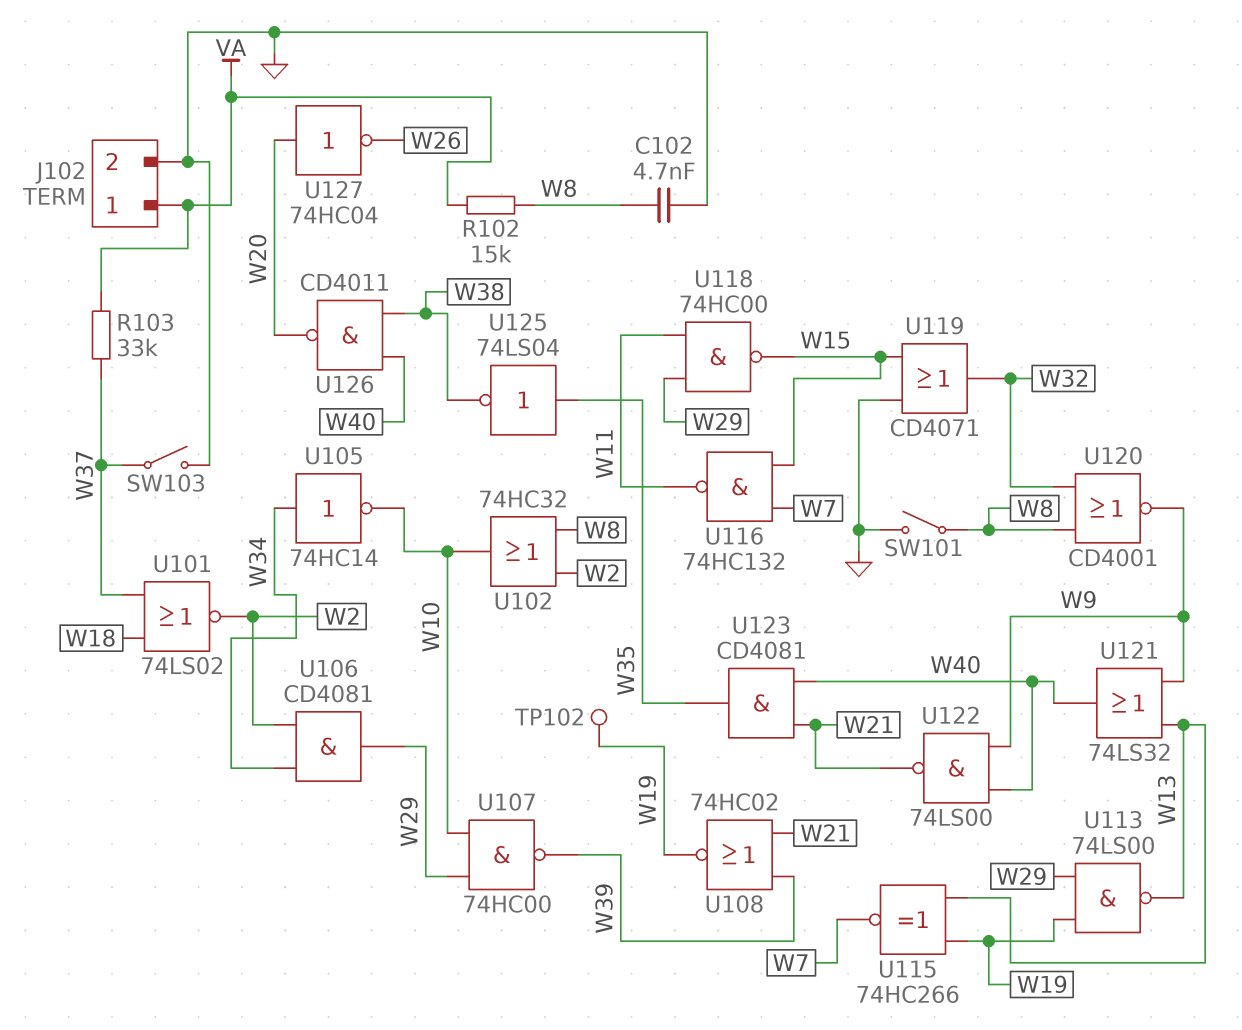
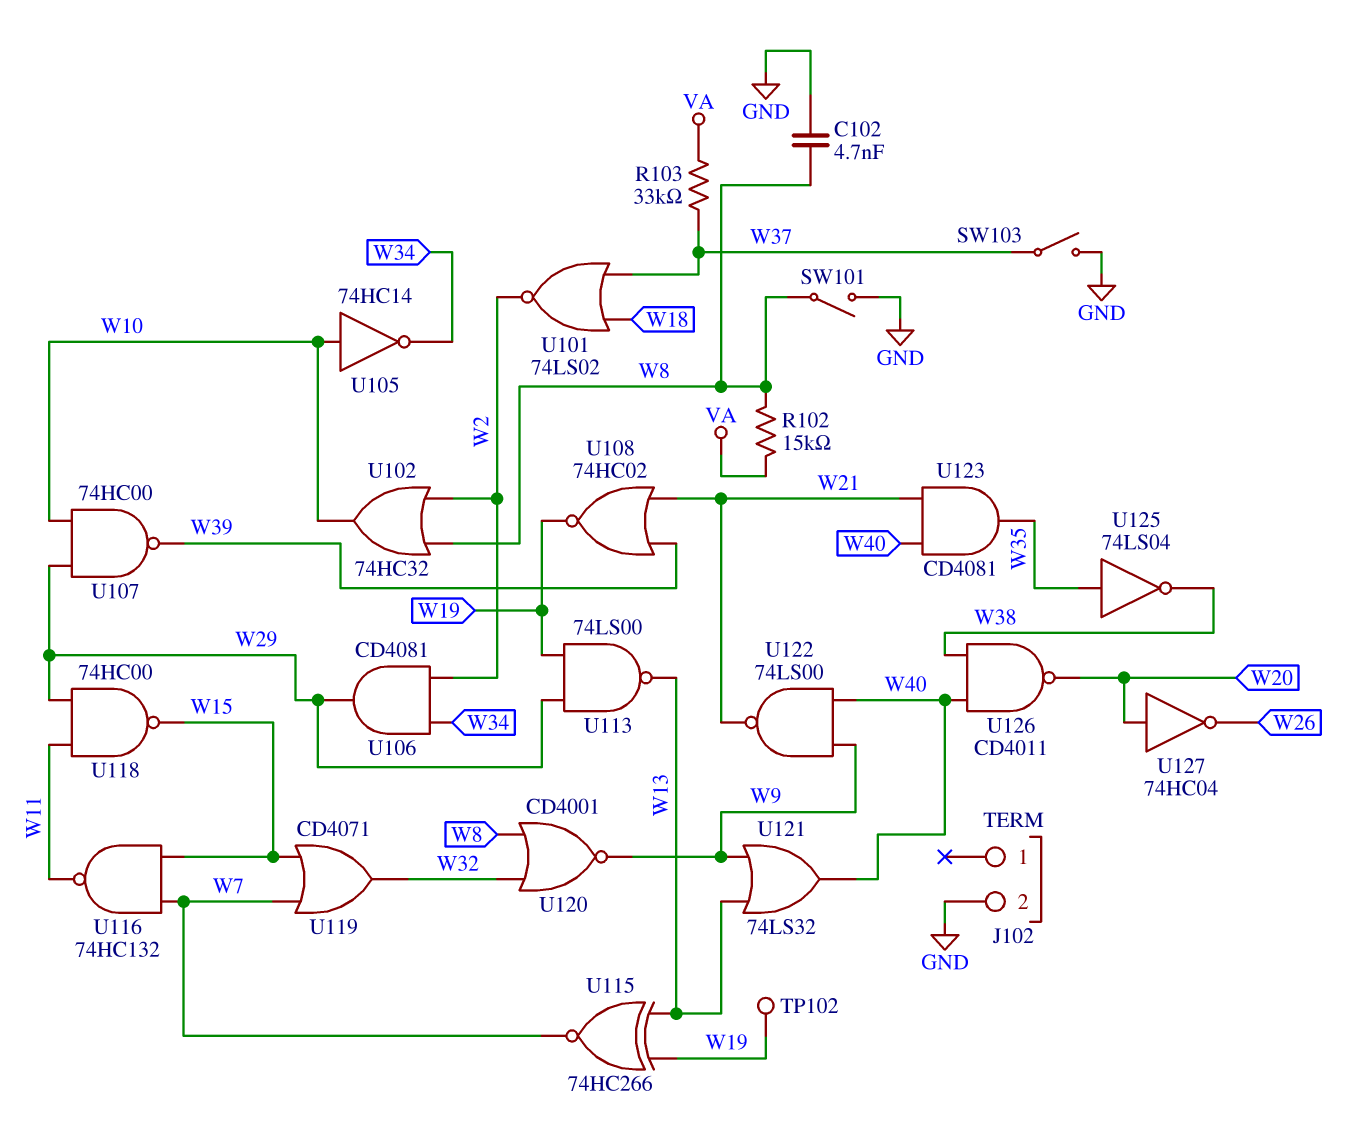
J102 pin 1: VA -> none
U105: NOT 74HC14 (in W34, out W10) -> NOT 74HC14 (in W10, out W34)
U119: OR CD4071 (in GND, in W15, out W32) -> OR CD4071 (in W7, in W15, out W32)

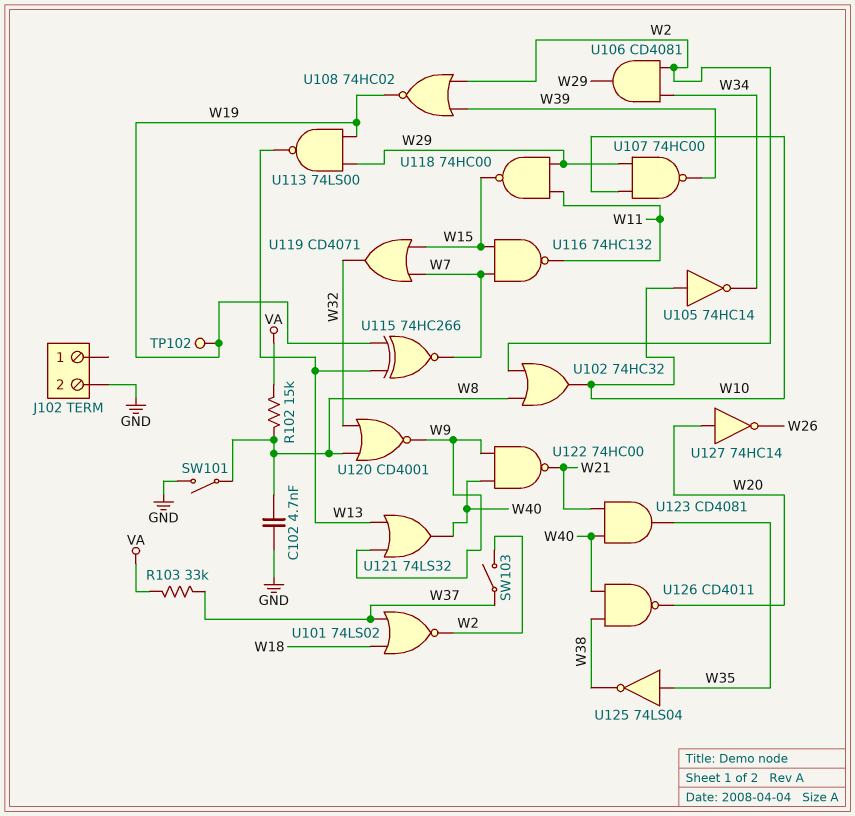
SW103: switch (GND, W37) -> switch (W2, W37)
U108: NOR 74HC02 (in W21, in W39, out W19) -> NOR 74HC02 (in W2, in W39, out W19)
U122: NAND 74LS00 (in W9, in W40, out W21) -> NAND 74HC00 (in W9, in W40, out W21)
U127: NOT 74HC04 (in W20, out W26) -> NOT 74HC14 (in W20, out W26)

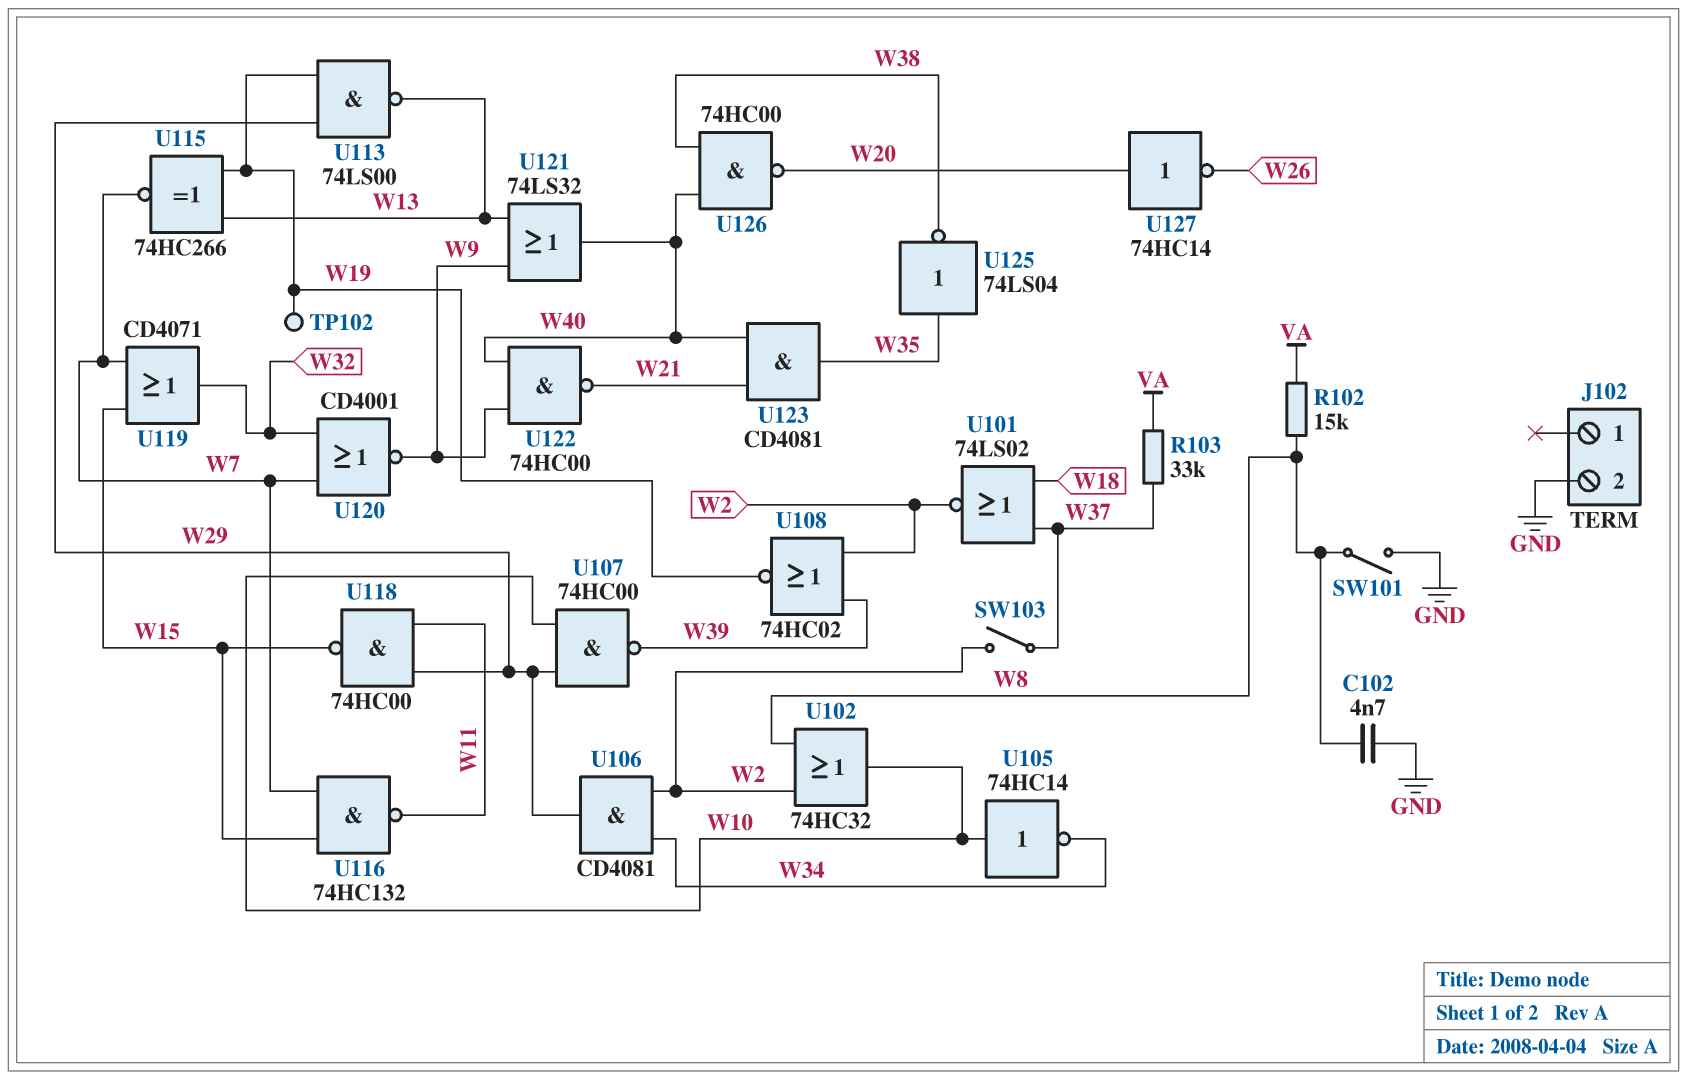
U120: NOR CD4001 (in W8, in W32, out W9) -> NOR CD4001 (in W7, in W32, out W9)
U126: NAND CD4011 (in W38, in W40, out W20) -> NAND 74HC00 (in W38, in W40, out W20)

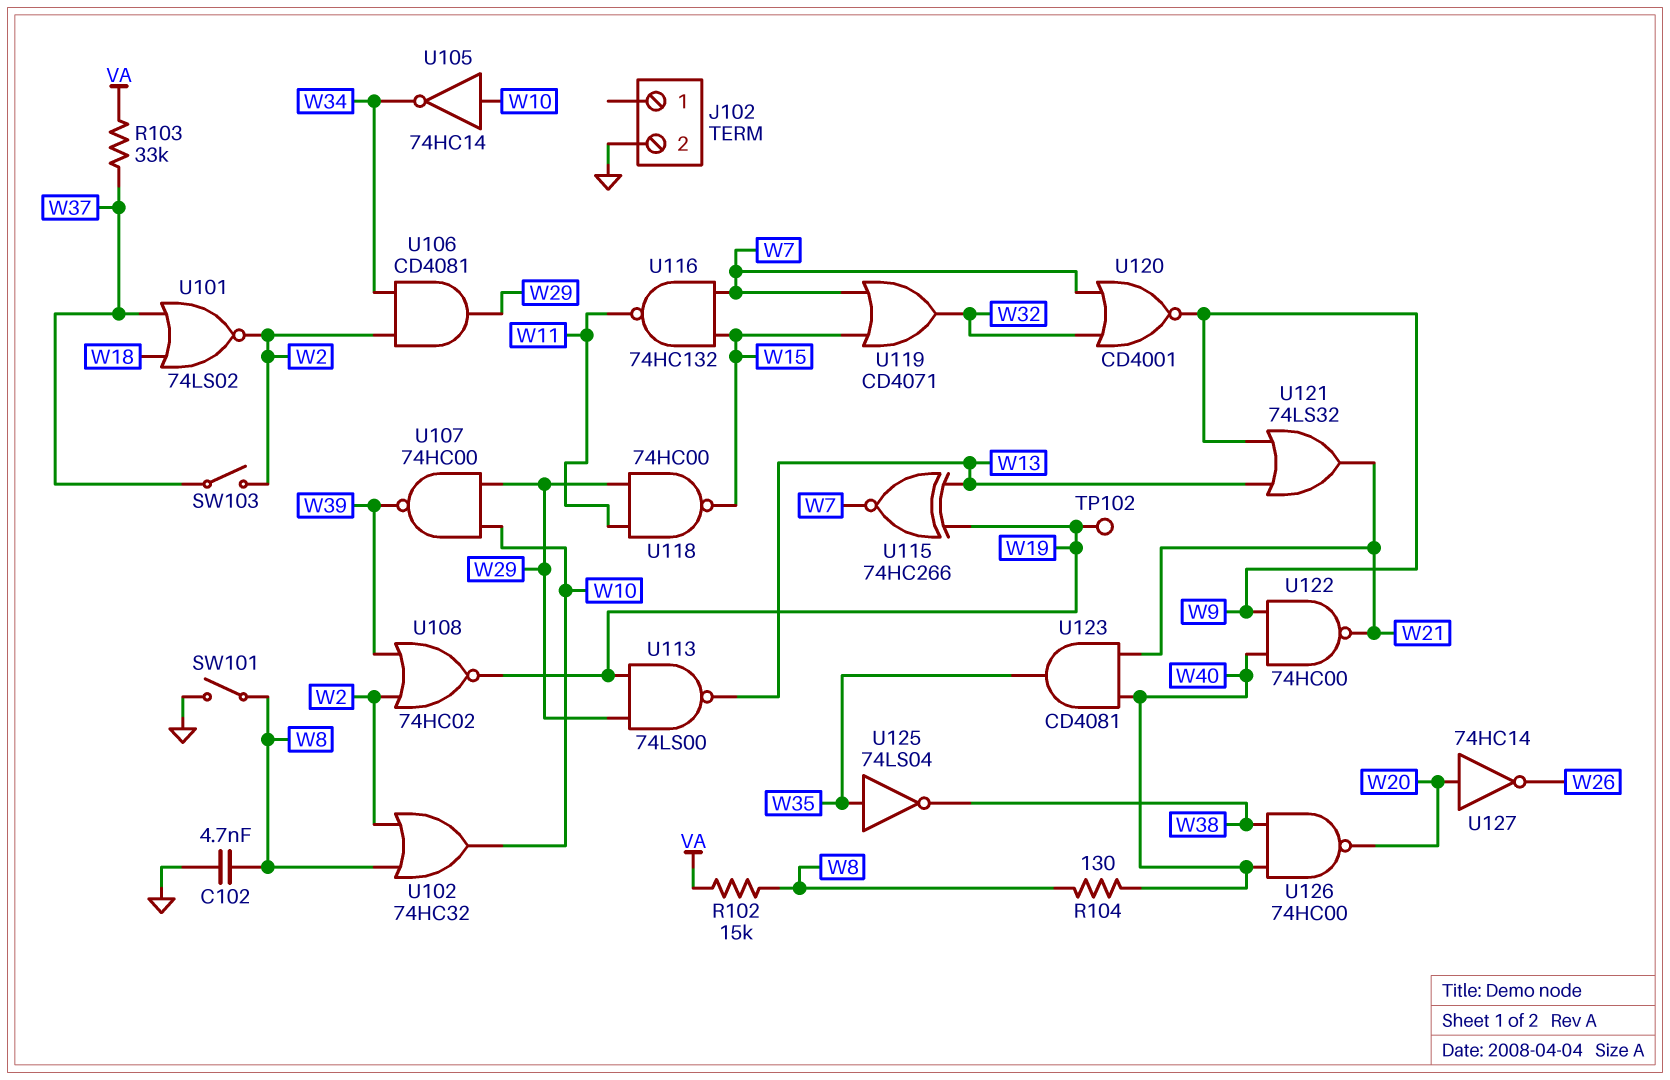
R104: none -> 130 (W8, W40)
U121: OR 74LS32 (in W9, in W13, out W40) -> OR 74LS32 (in W9, in W13, out W21)

